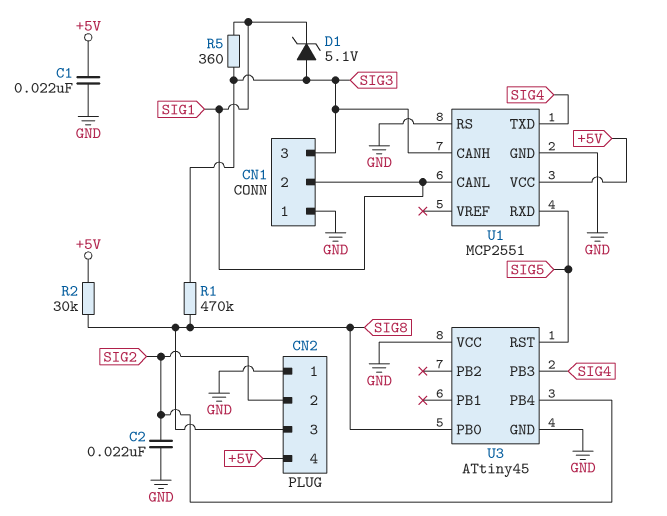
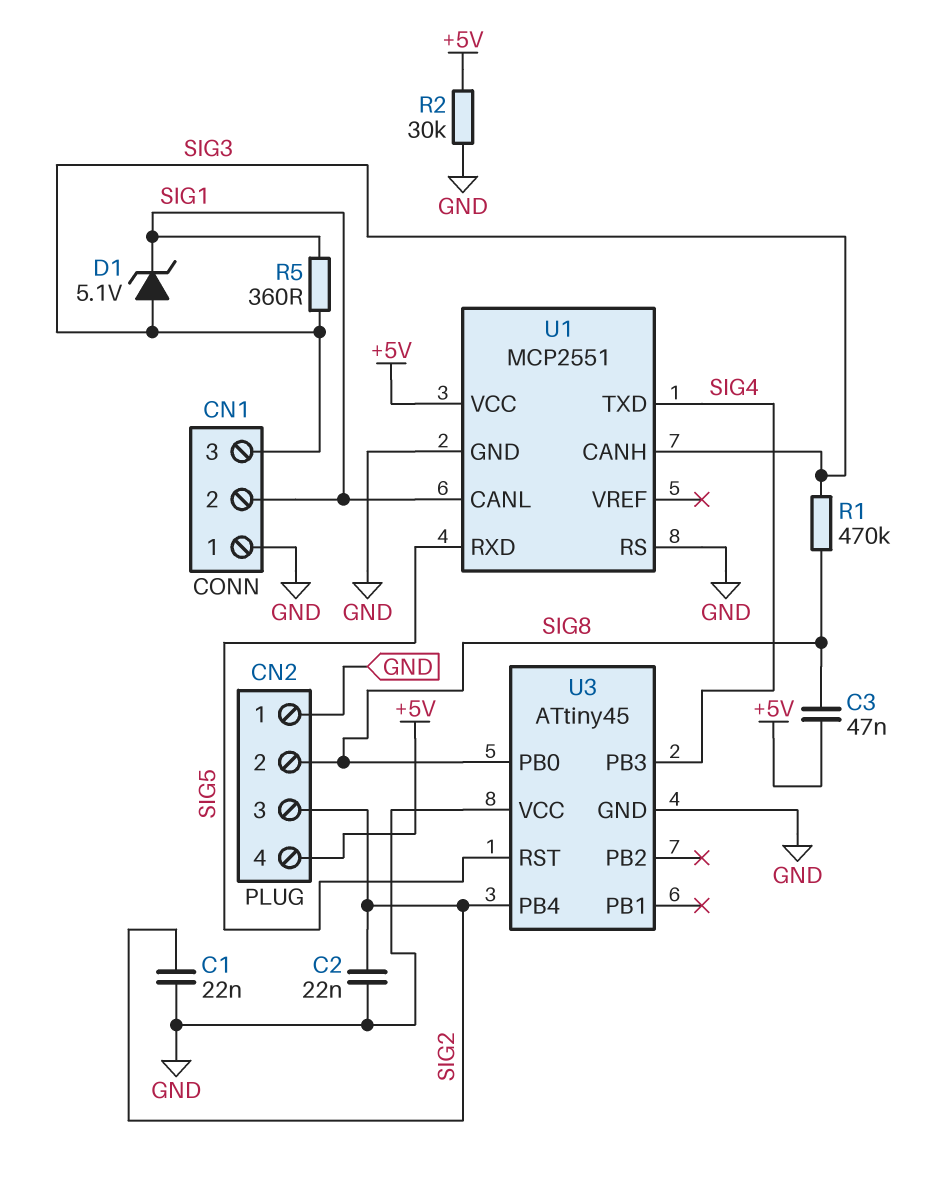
C1: 22nF (+5V, GND) -> 22nF (GND, SIG2)
C3: none -> 47nF (+5V, SIG8)
CN2 pin 2: SIG2 -> SIG8
CN2 pin 3: SIG8 -> SIG2
R2: 30k (+5V, SIG8) -> 30k (+5V, GND)

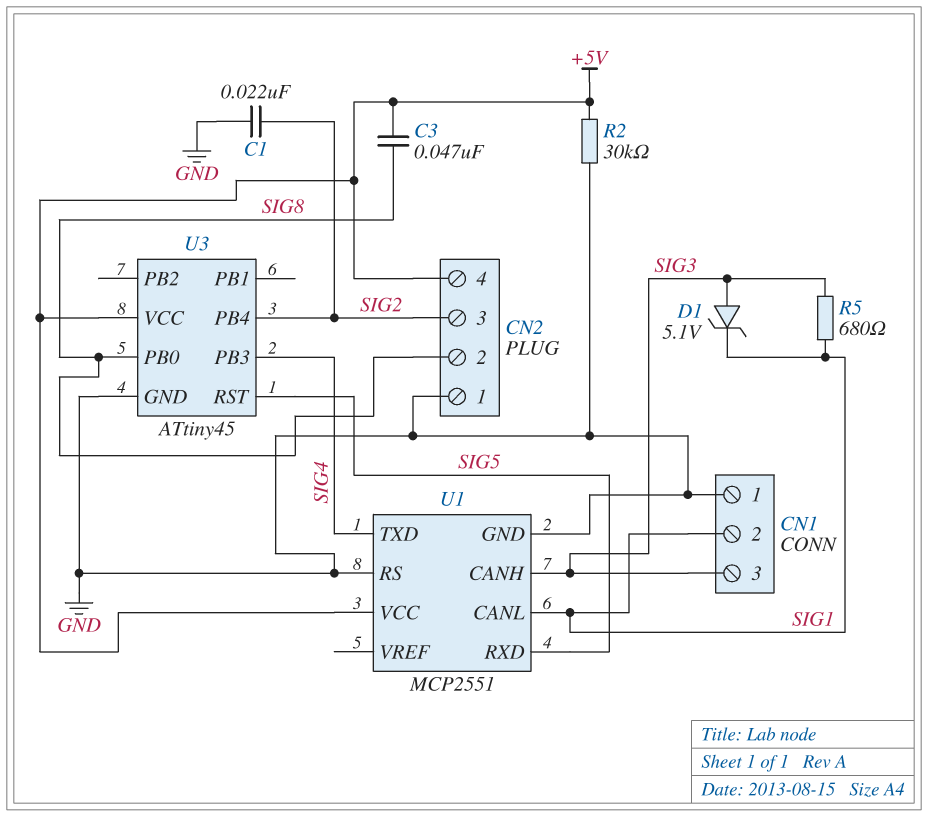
C2: 22nF (GND, SIG2) -> none
R1: 470k (SIG3, SIG8) -> none
R5: 360 (SIG1, SIG3) -> 680 (SIG1, SIG3)
U3 pin VCC: GND -> +5V

